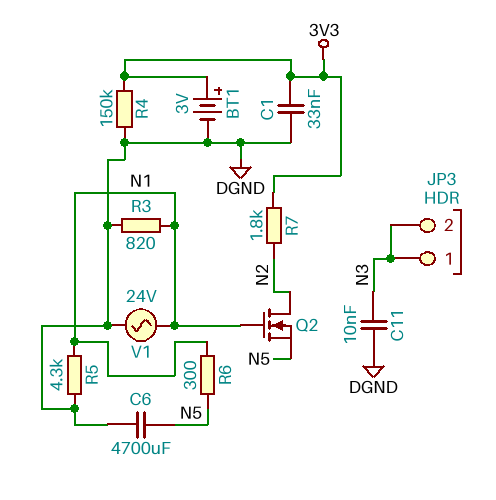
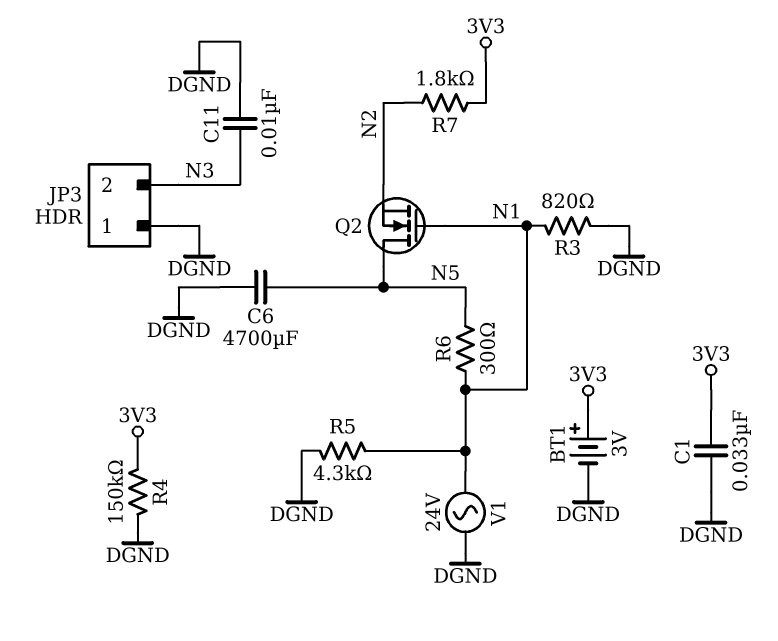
JP3 pin 1: N3 -> DGND
Q2: NMOS (G N1, D N2, S N5) -> NMOS (G N1, D N5, S N2)

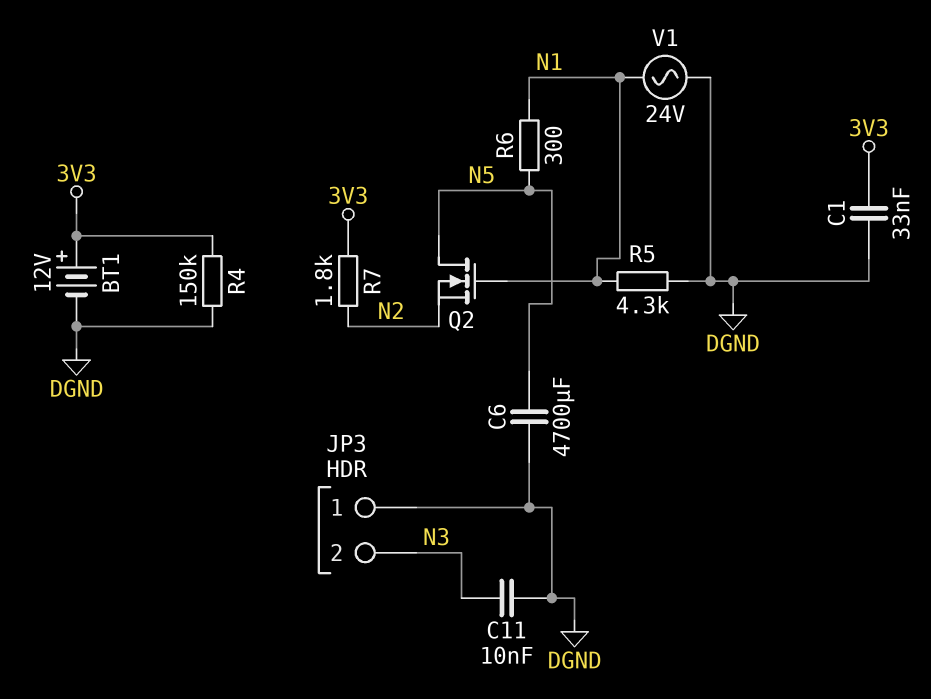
BT1: 3V (plus 3V3, minus DGND) -> 12V (plus 3V3, minus DGND)
R3: 820 (DGND, N1) -> none

